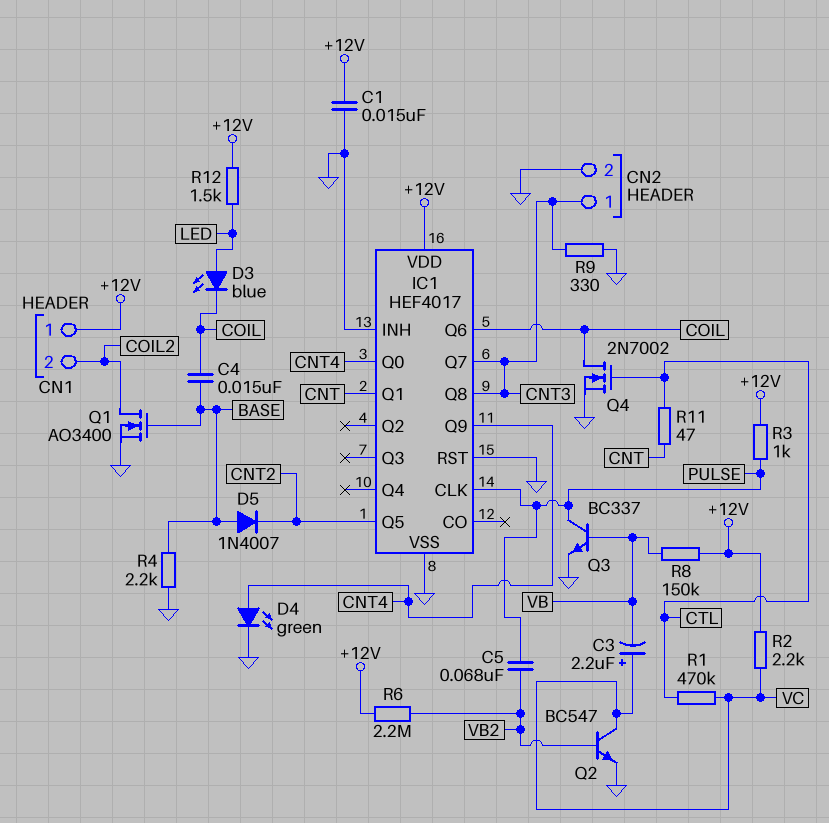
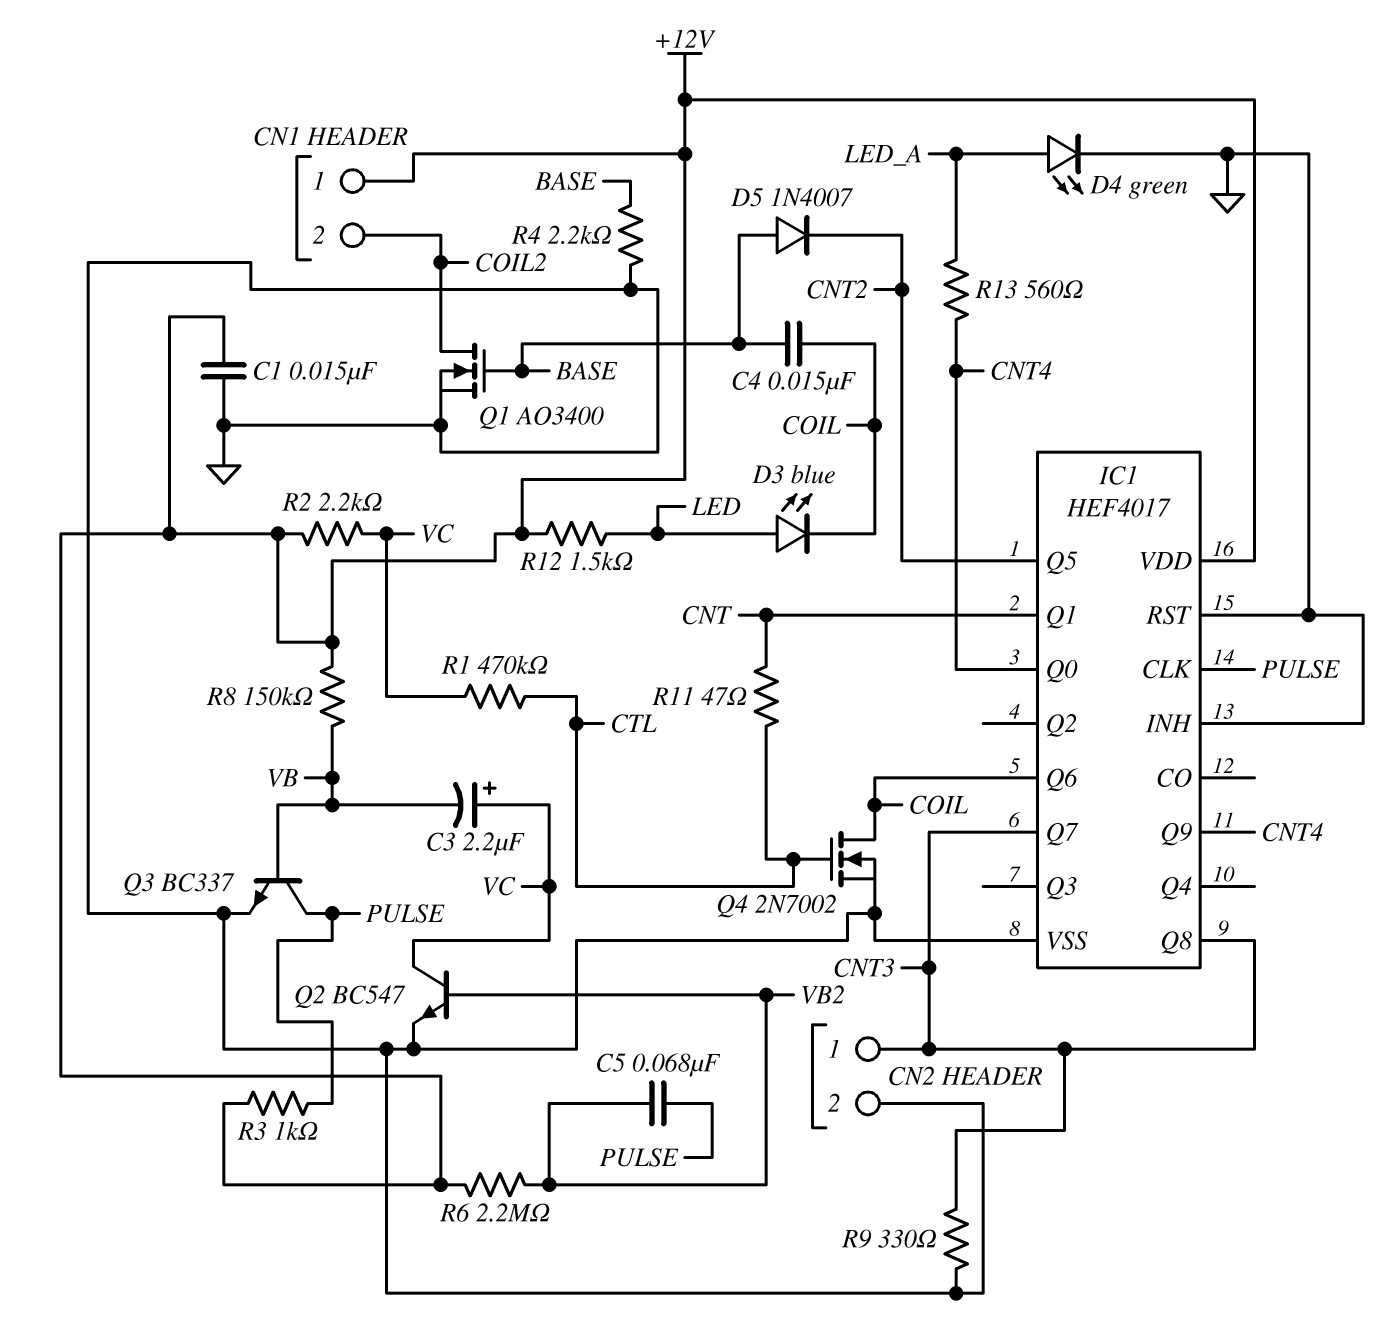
D4: LED green (A CNT4, K GND) -> LED green (A LED_A, K GND)
R13: none -> 560 (CNT4, LED_A)

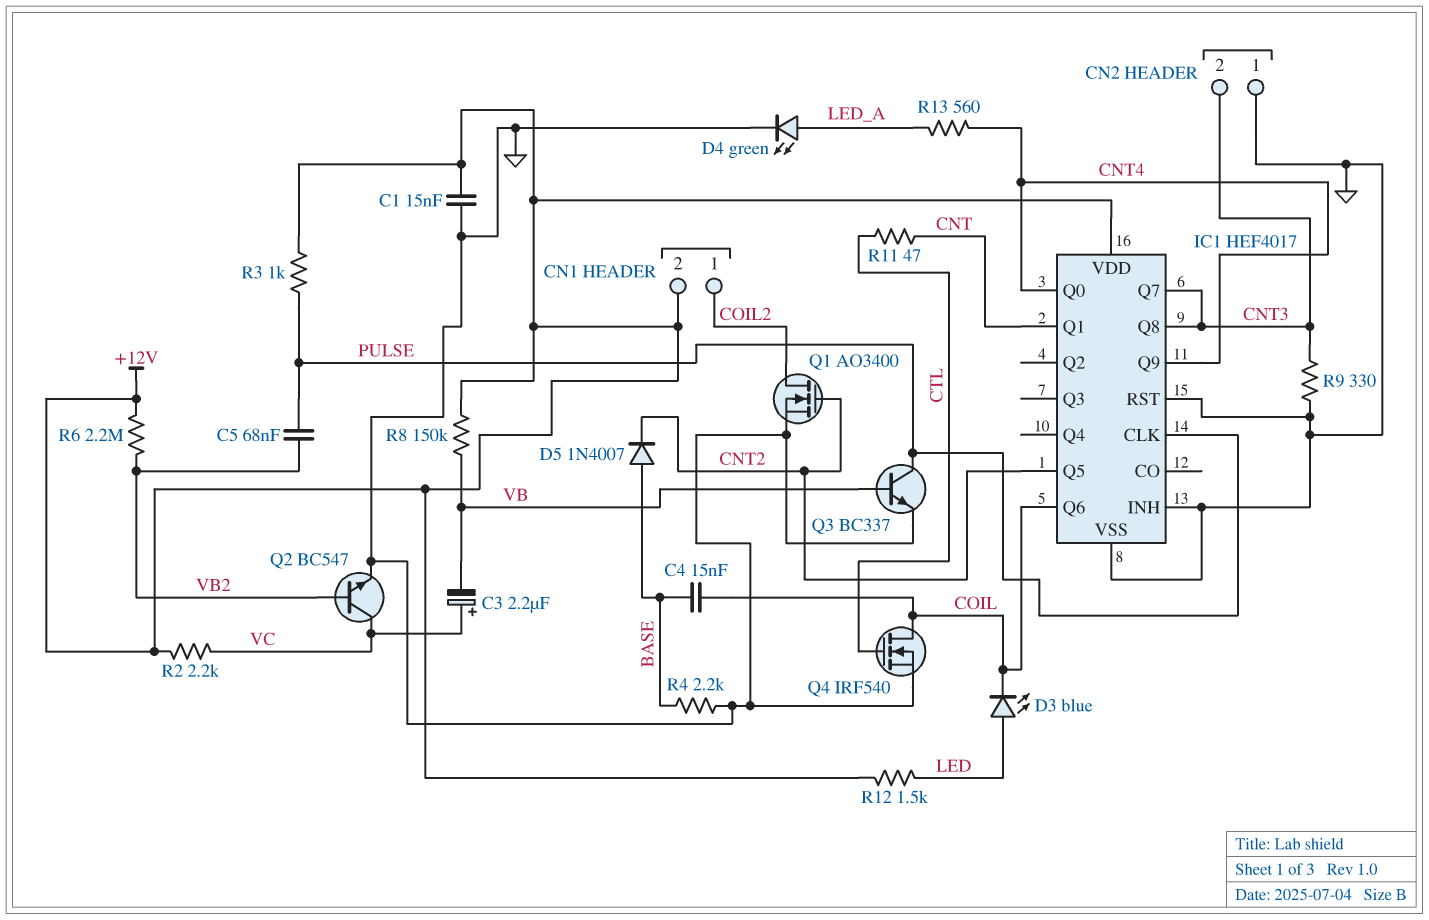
CN1 pin 1: +12V -> COIL2
CN1 pin 2: COIL2 -> +12V
CN2 pin 1: CNT3 -> GND
CN2 pin 2: GND -> CNT3
Q1: NMOS AO3400 (G BASE, D COIL2, S GND) -> NMOS AO3400 (G CNT2, D COIL2, S GND)
Q4: NMOS 2N7002 (G CTL, D COIL, S GND) -> NMOS IRF540 (G CTL, D COIL, S GND)
R1: 470k (CTL, VC) -> none

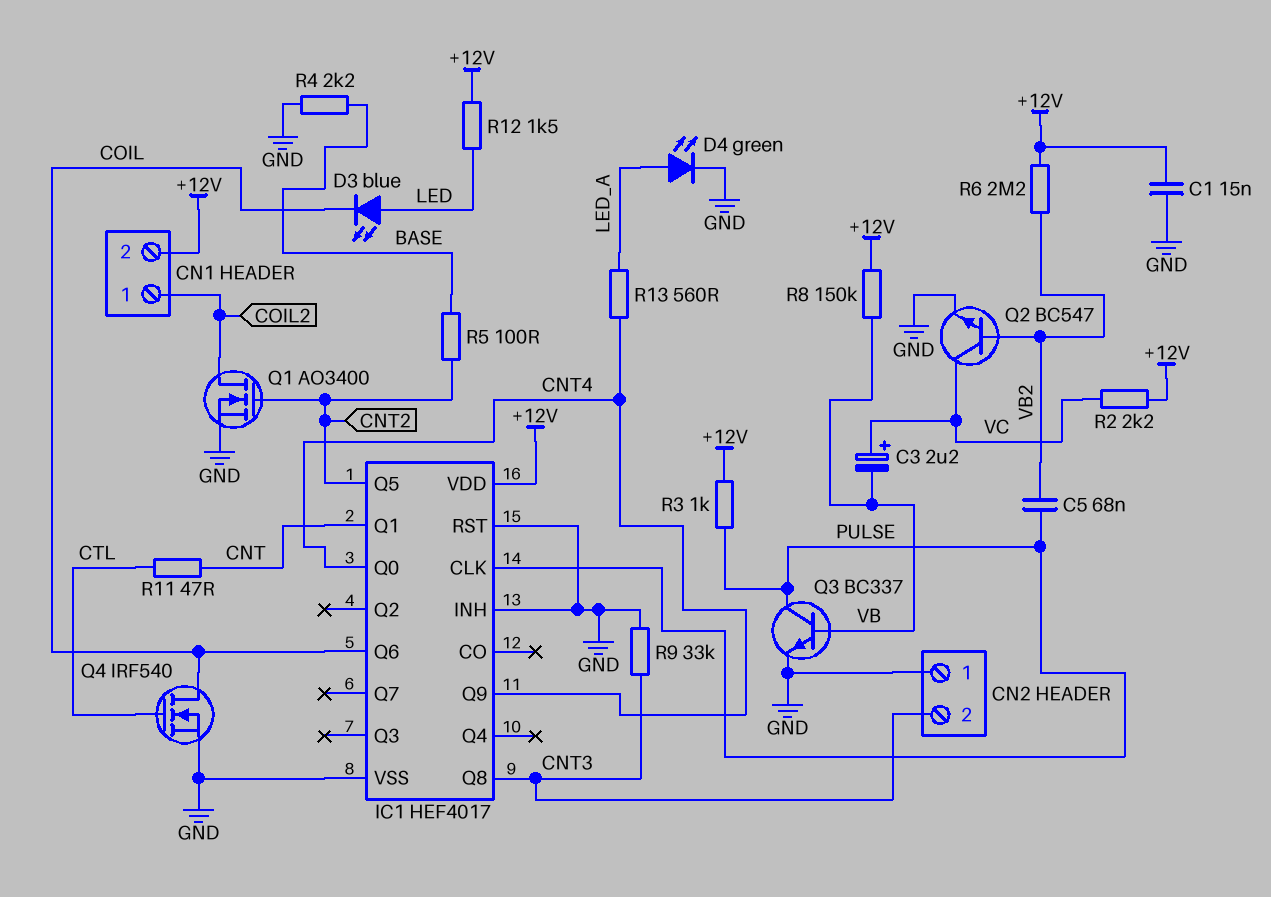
C4: 15nF (BASE, COIL) -> none
D5: diode 1N4007 (A BASE, K CNT2) -> none
IC1 pin Q7: CNT3 -> none
R5: none -> 100 (BASE, CNT2)
R9: 330 (CNT3, GND) -> 33k (CNT3, GND)

